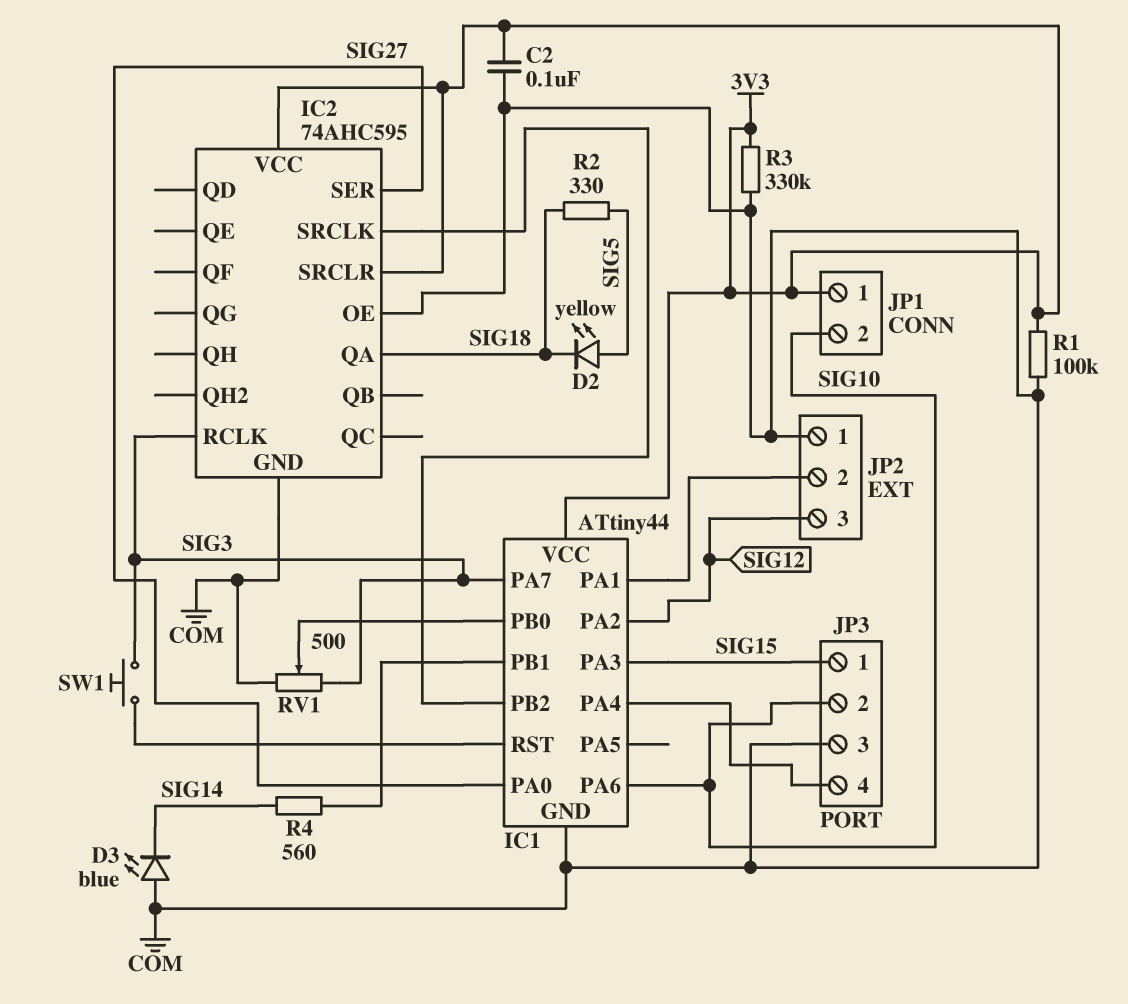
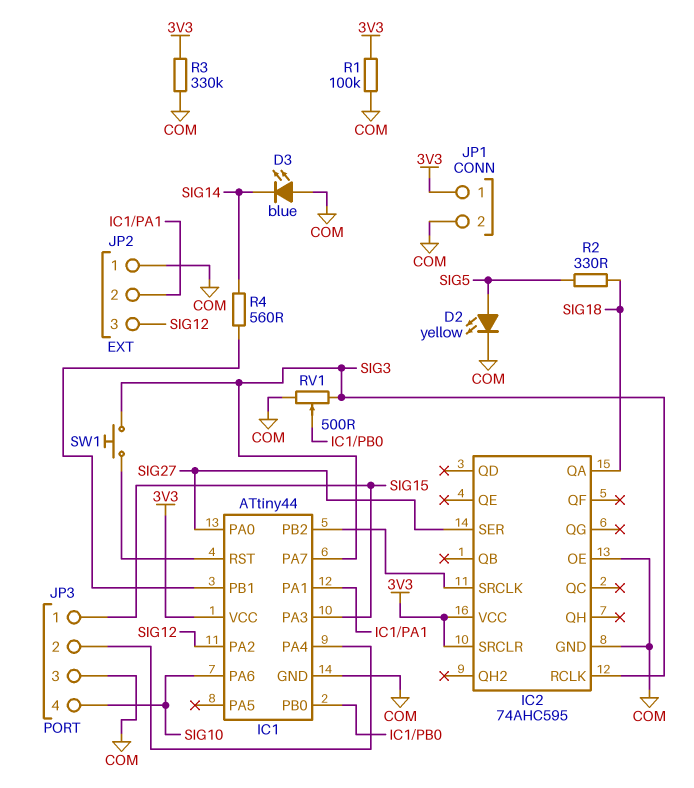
C2: 100nF (3V3, COM) -> none
D2: LED yellow (A SIG5, K SIG18) -> LED yellow (A SIG5, K COM)
JP1 pin 2: SIG10 -> COM
JP3 pin 2: SIG10 -> IC1/PA4
JP3 pin 4: IC1/PA4 -> SIG10

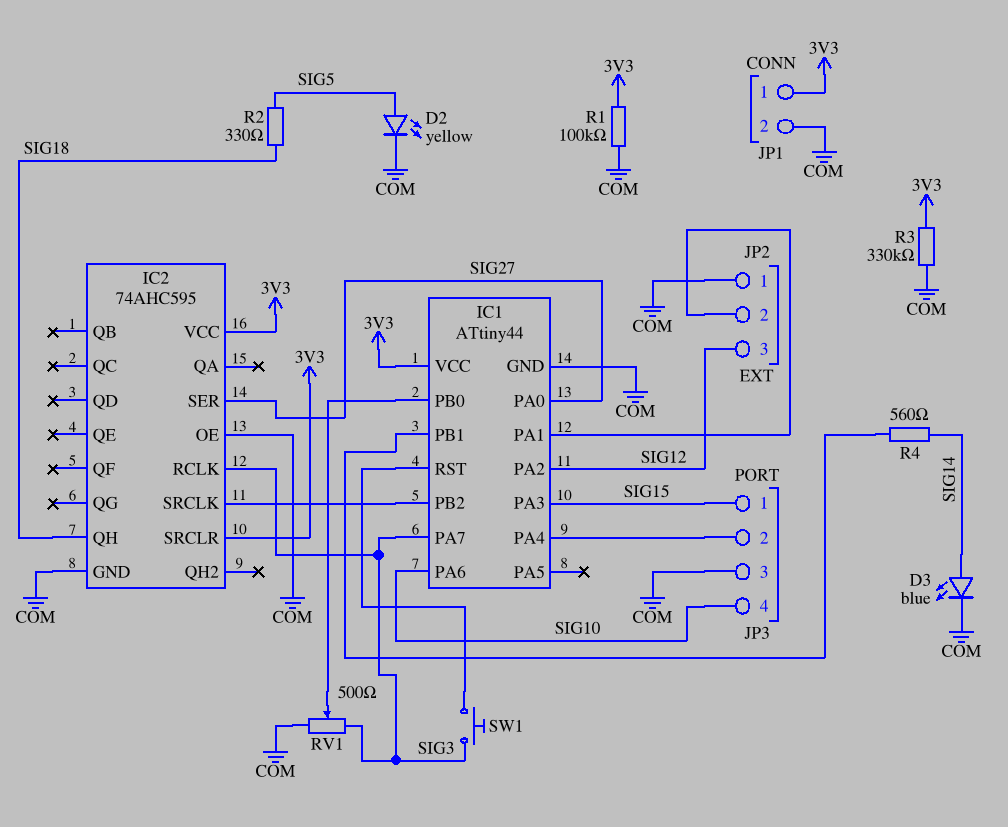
D3: LED blue (A COM, K SIG14) -> LED blue (A SIG14, K COM)
IC2 pin QA: SIG18 -> none
IC2 pin QH: none -> SIG18

